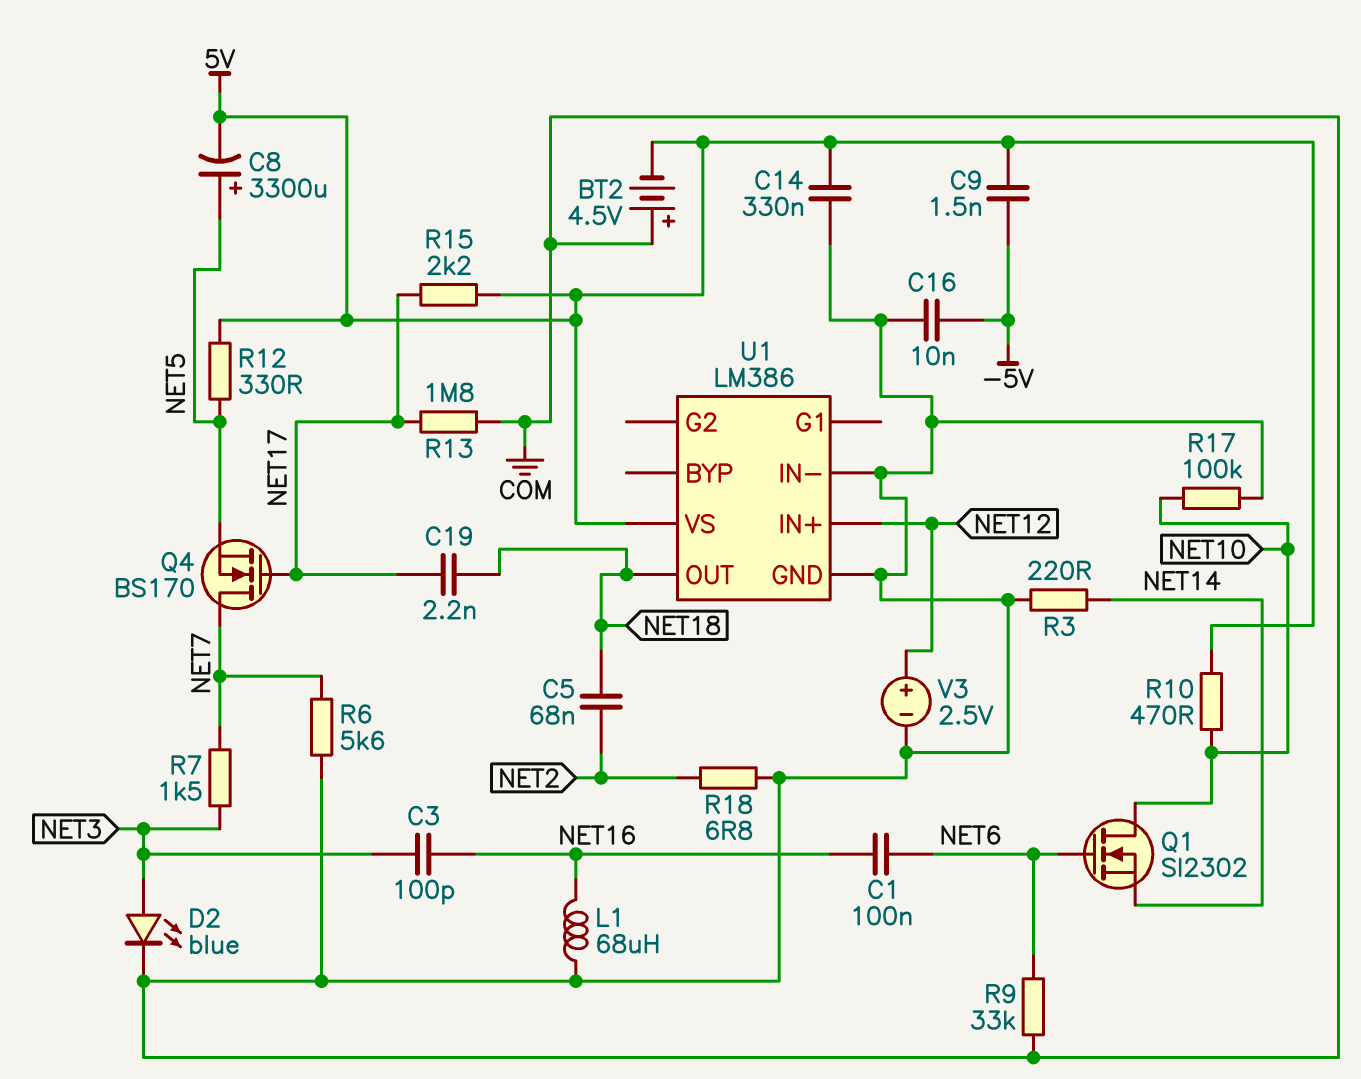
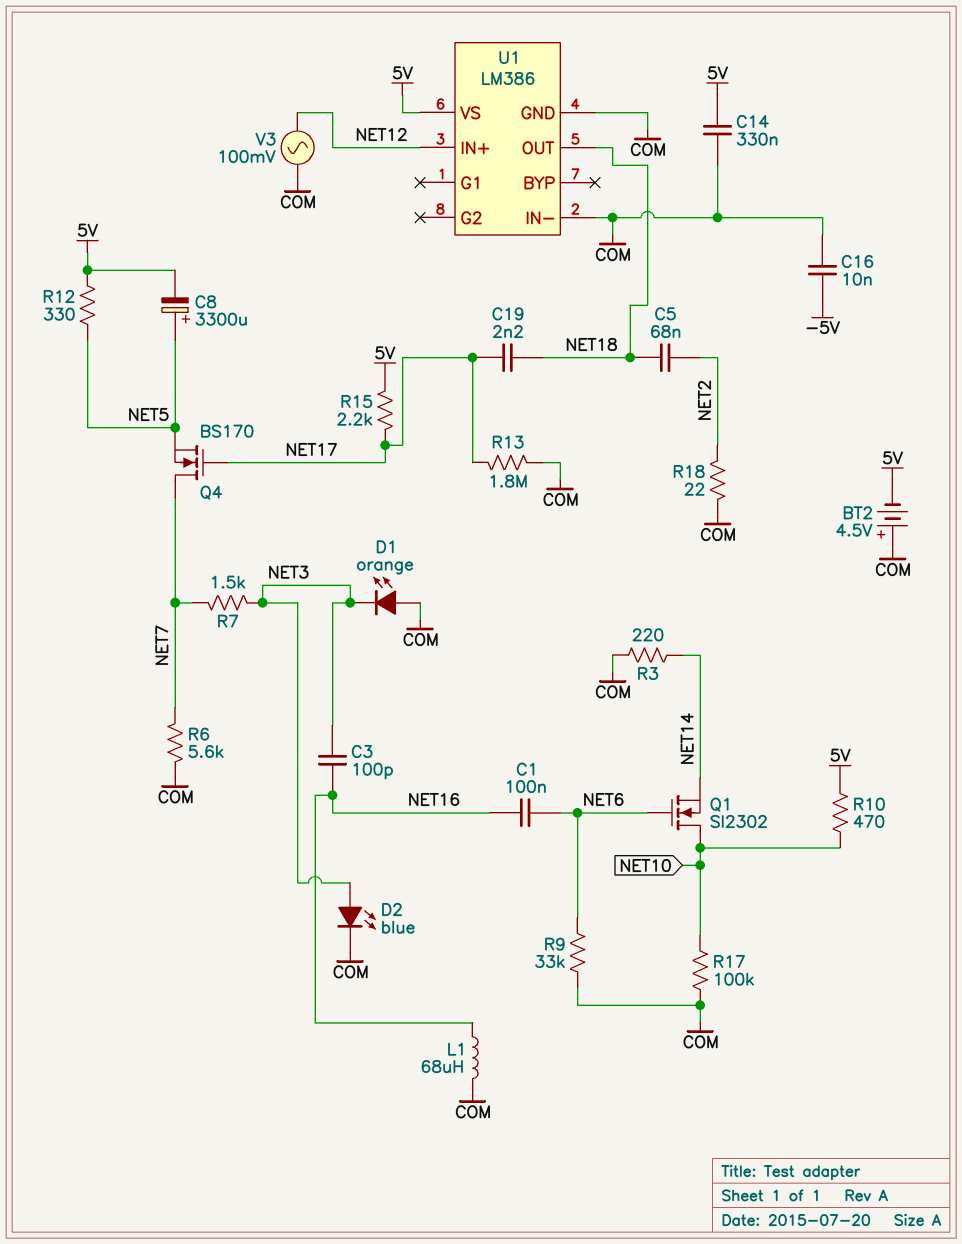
C9: 1.5nF (-5V, 5V) -> none
D1: none -> LED orange (A COM, K NET3)
R18: 6.8 (COM, NET2) -> 22 (COM, NET2)
V3: 2.5V (plus NET12, minus COM) -> AC 100mV (COM, NET12)

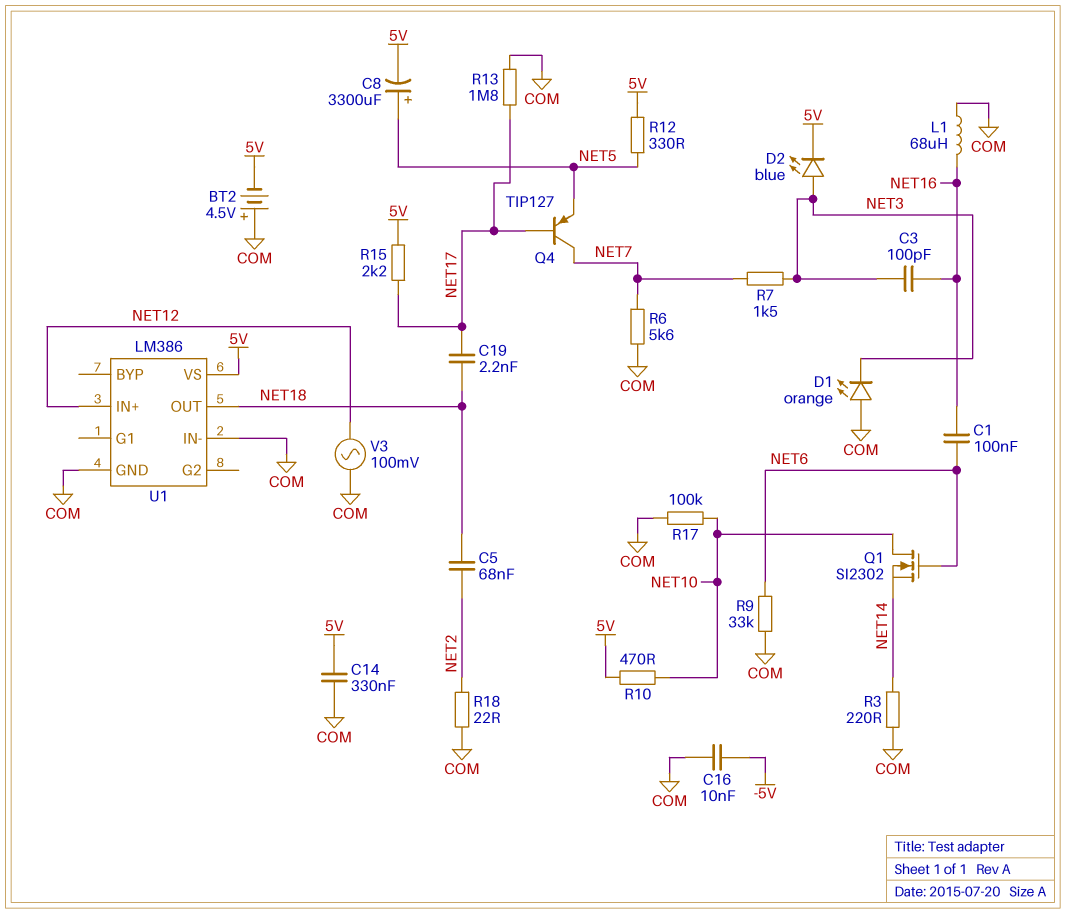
D2: LED blue (A NET3, K COM) -> LED blue (A NET3, K 5V)
Q4: NMOS BS170 (G NET17, D NET7, S NET5) -> PNP TIP127 (B NET17, C NET7, E NET5)

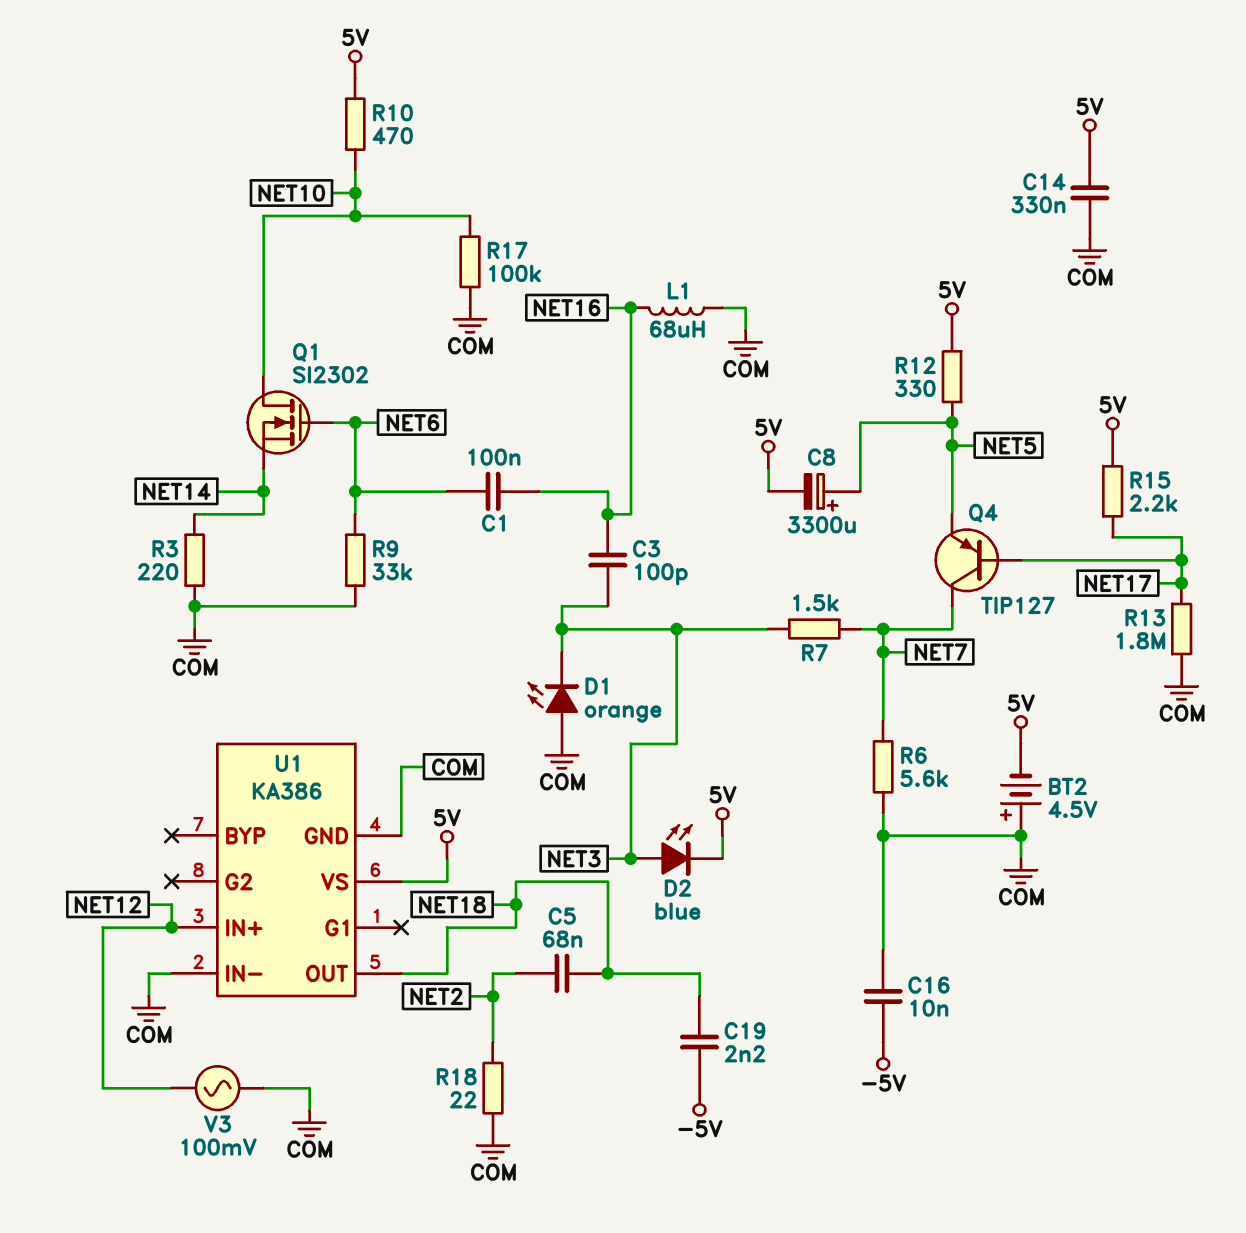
C19: 2.2nF (NET17, NET18) -> 2.2nF (-5V, NET18)
U1: LM386 -> KA386

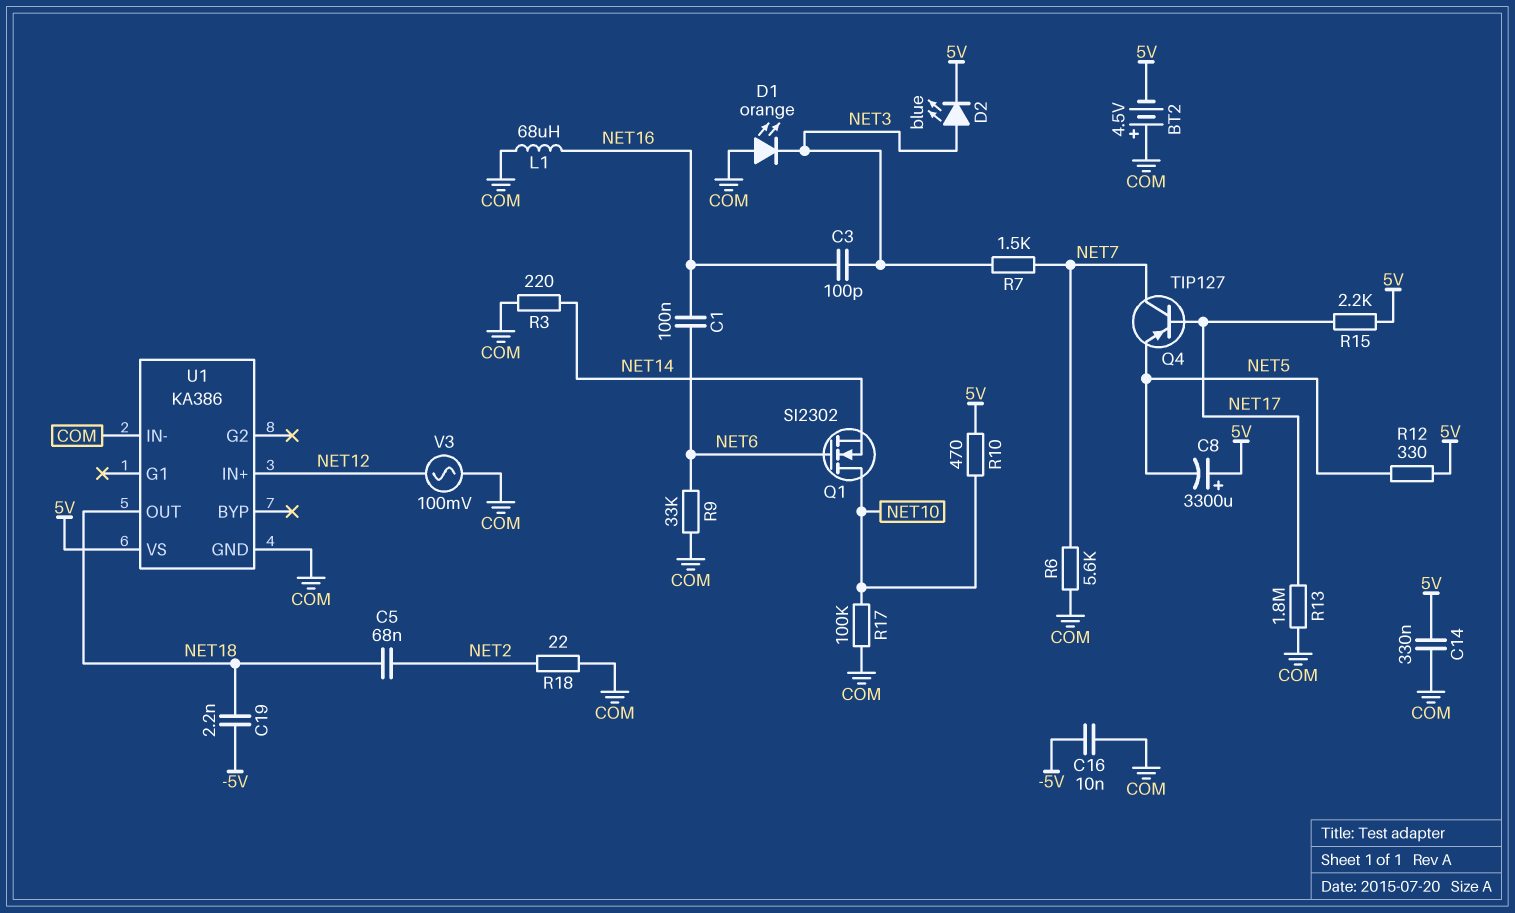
C8: 3300uF (plus NET5, minus 5V) -> 3300uF (plus 5V, minus NET5)

